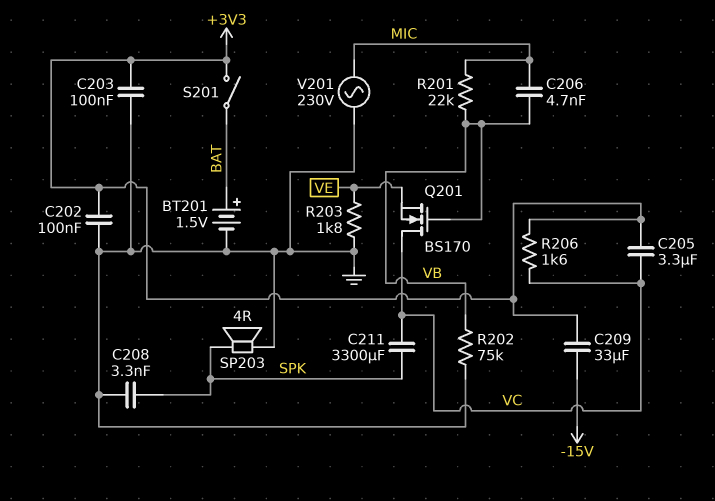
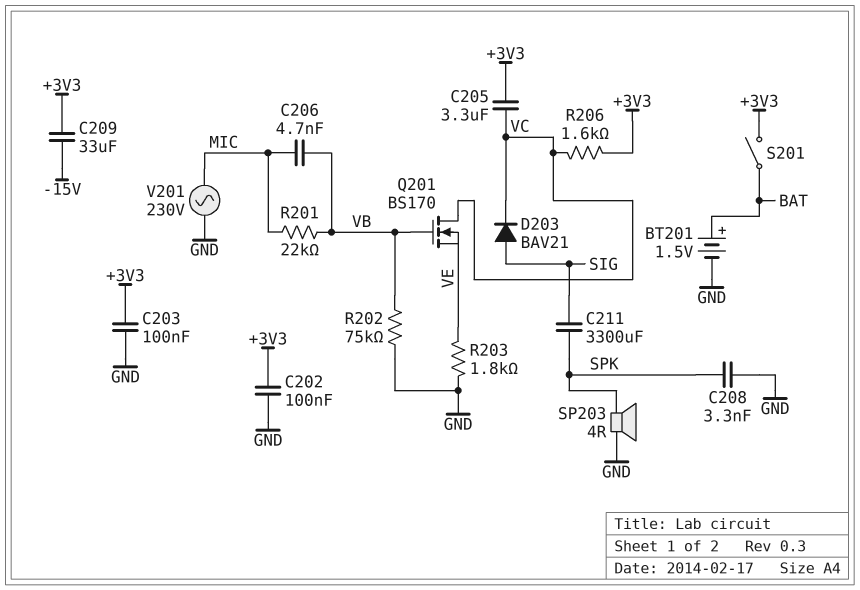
C211: 3300uF (SPK, VC) -> 3300uF (SIG, SPK)
D203: none -> diode BAV21 (A SIG, K VC)

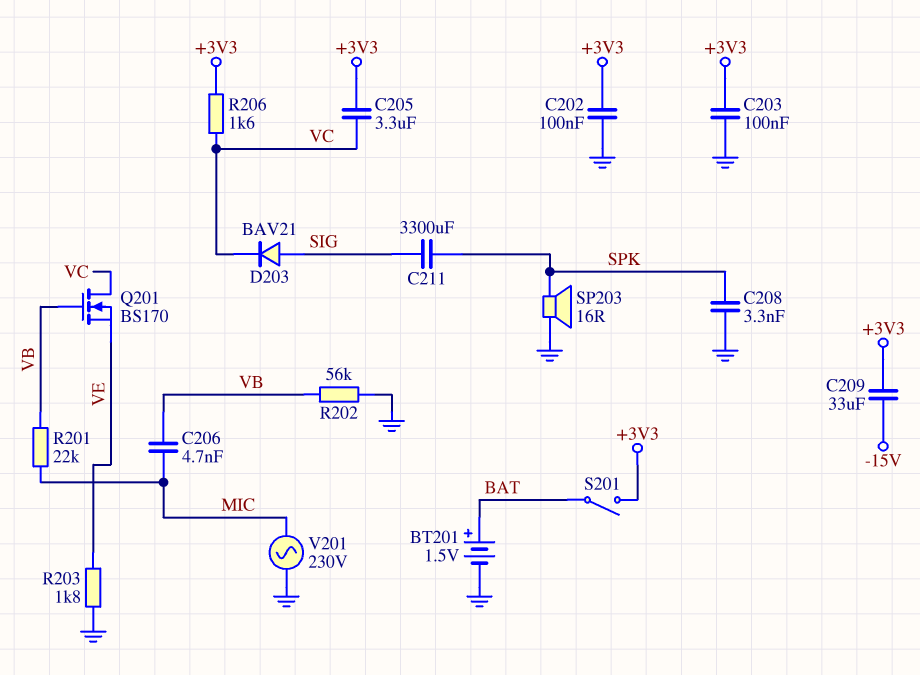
R202: 75k (GND, VB) -> 56k (GND, VB)
SP203: speaker 4R (GND, SPK) -> speaker 16R (GND, SPK)

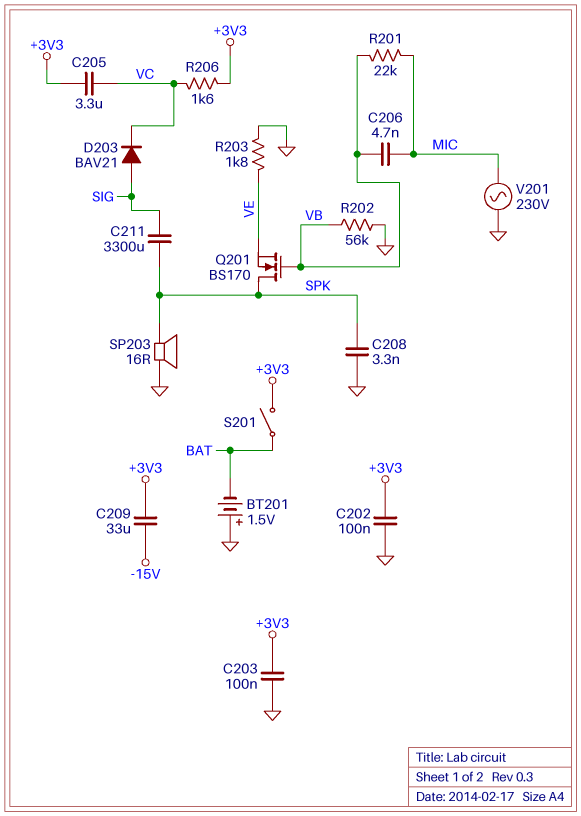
BT201: 1.5V (plus BAT, minus GND) -> 1.5V (plus GND, minus BAT)
Q201: NMOS BS170 (G VB, D VC, S VE) -> NMOS BS170 (G VB, D SPK, S VE)

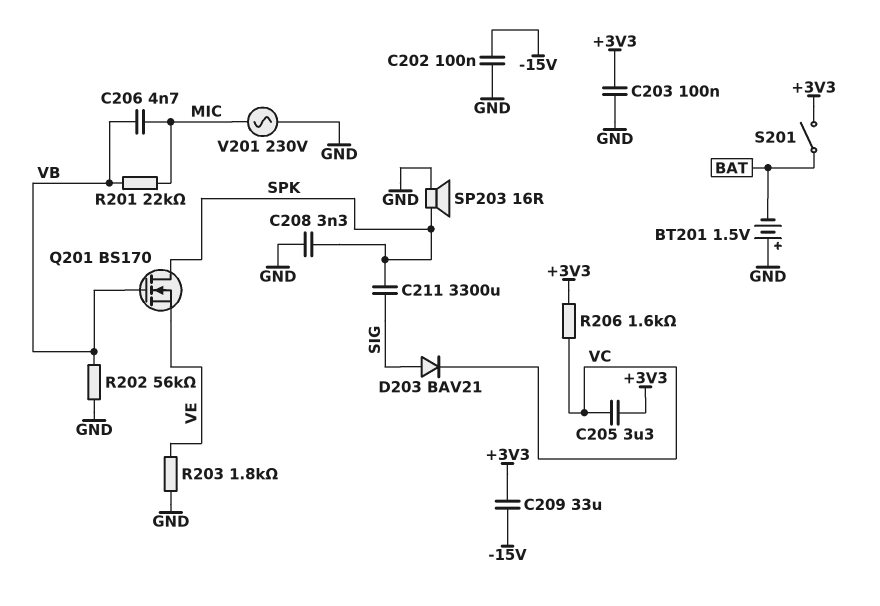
C202: 100nF (+3V3, GND) -> 100nF (-15V, GND)

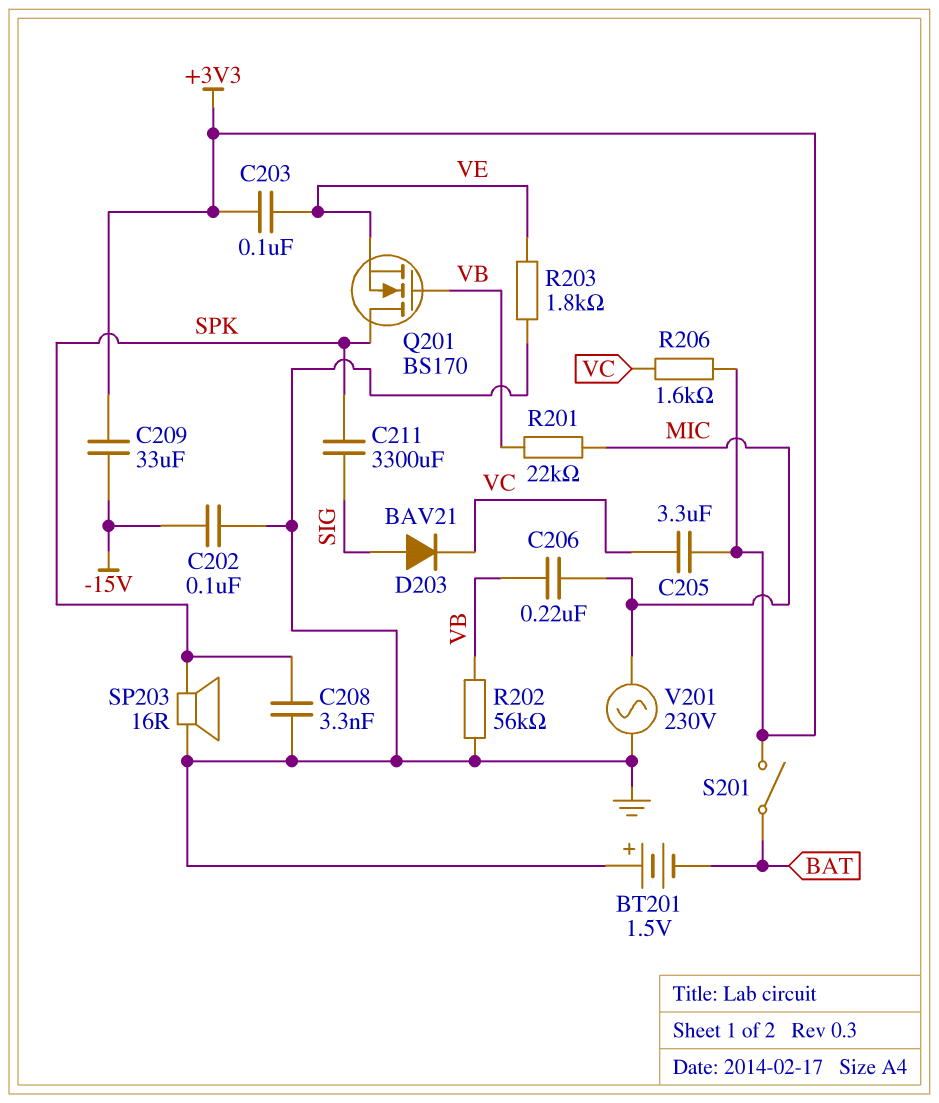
C203: 100nF (+3V3, GND) -> 100nF (+3V3, VE)
C206: 4.7nF (MIC, VB) -> 220nF (MIC, VB)

